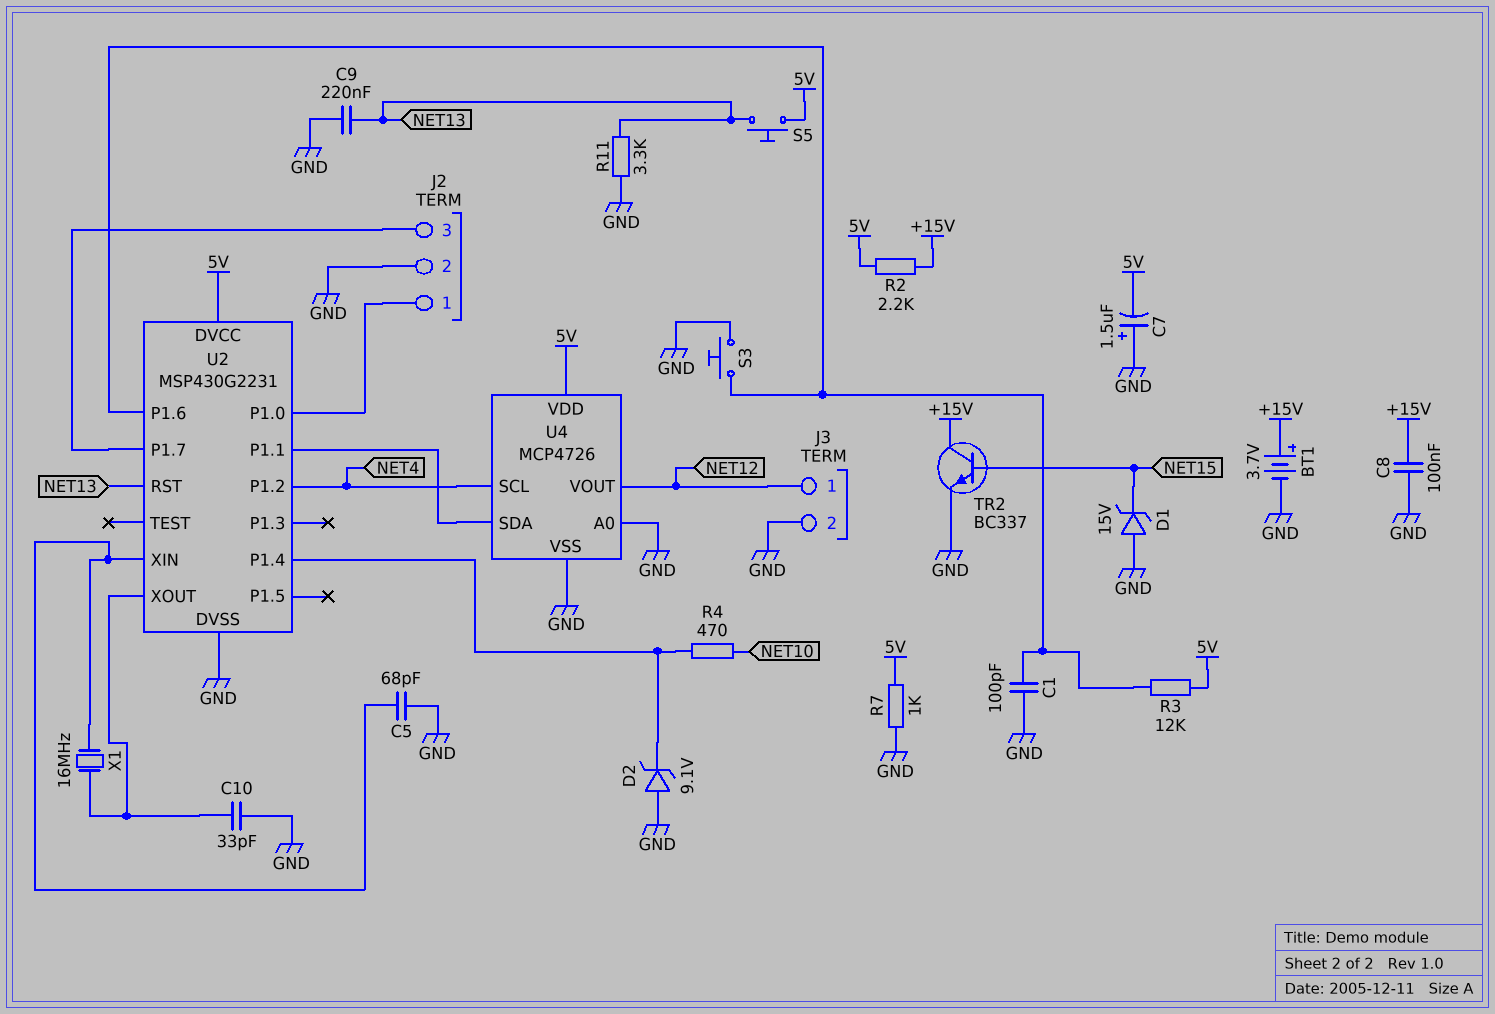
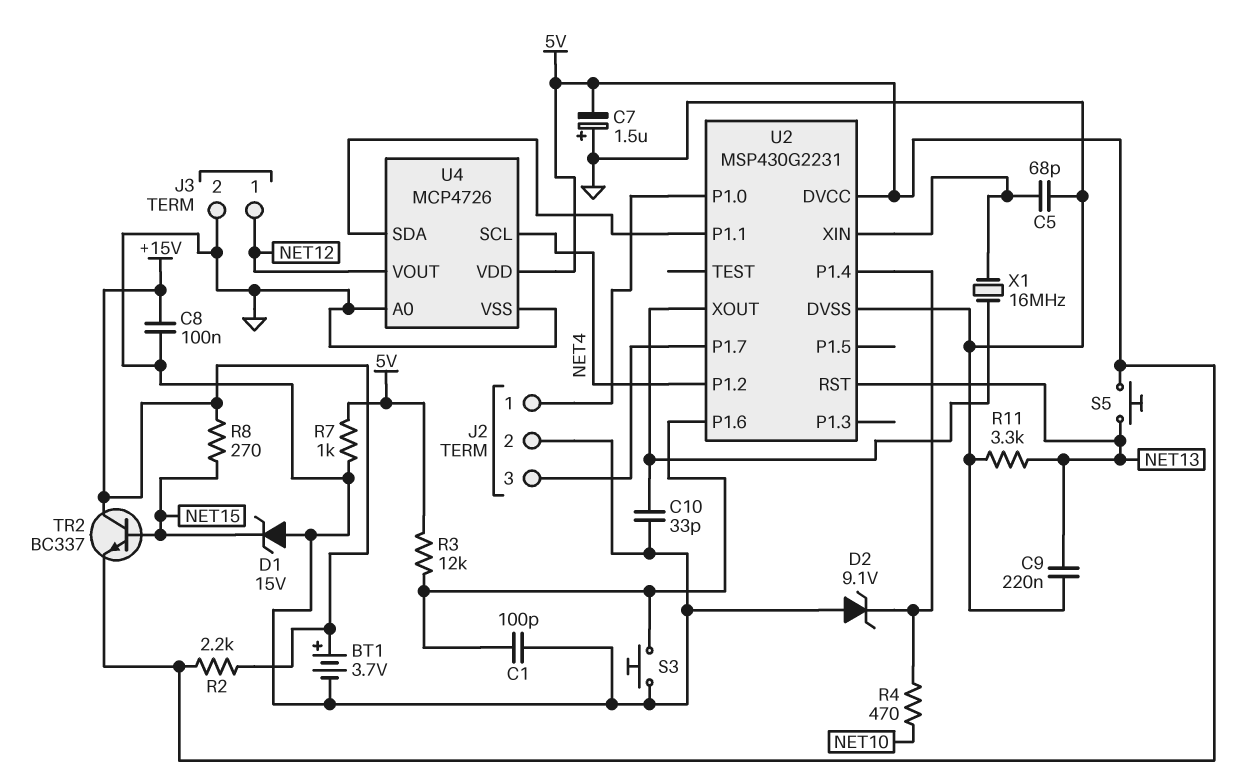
R8: none -> 270 (+15V, NET15)
TR2: NPN BC337 (B NET15, C +15V, E GND) -> NPN BC337 (B NET15, C +15V, E 5V)

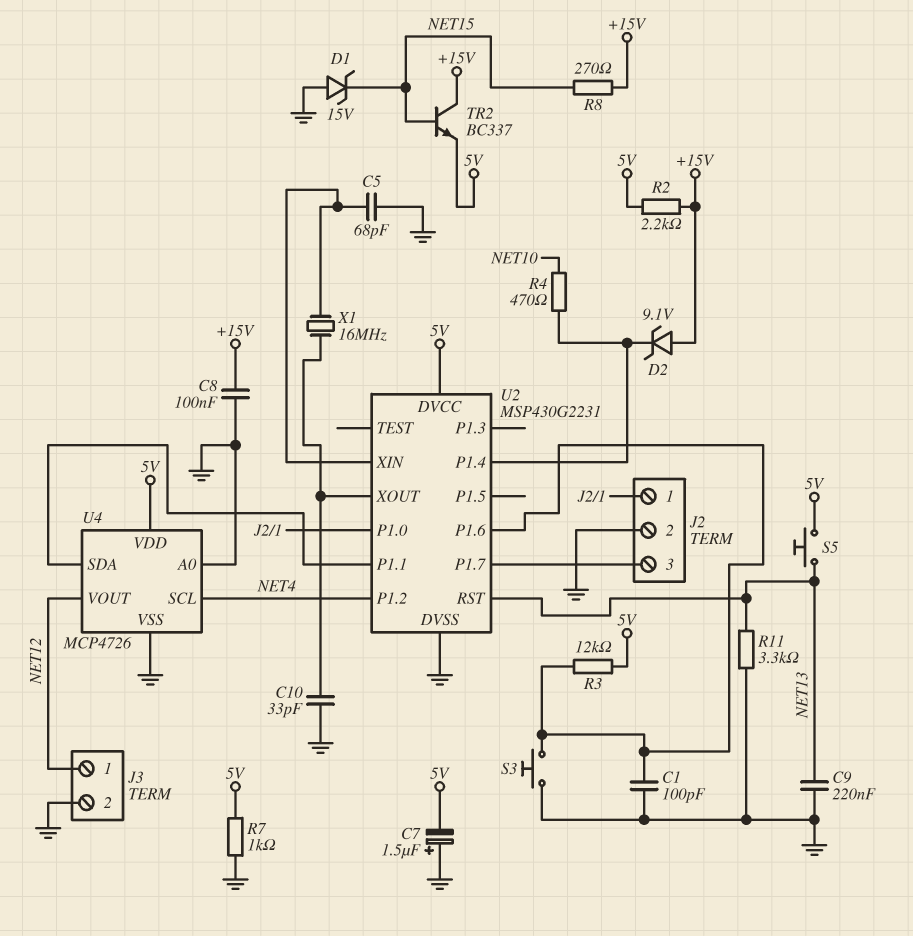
BT1: 3.7V (plus +15V, minus GND) -> none
D2: zener 9.1V (A GND, K U2/P1.4) -> zener 9.1V (A +15V, K U2/P1.4)

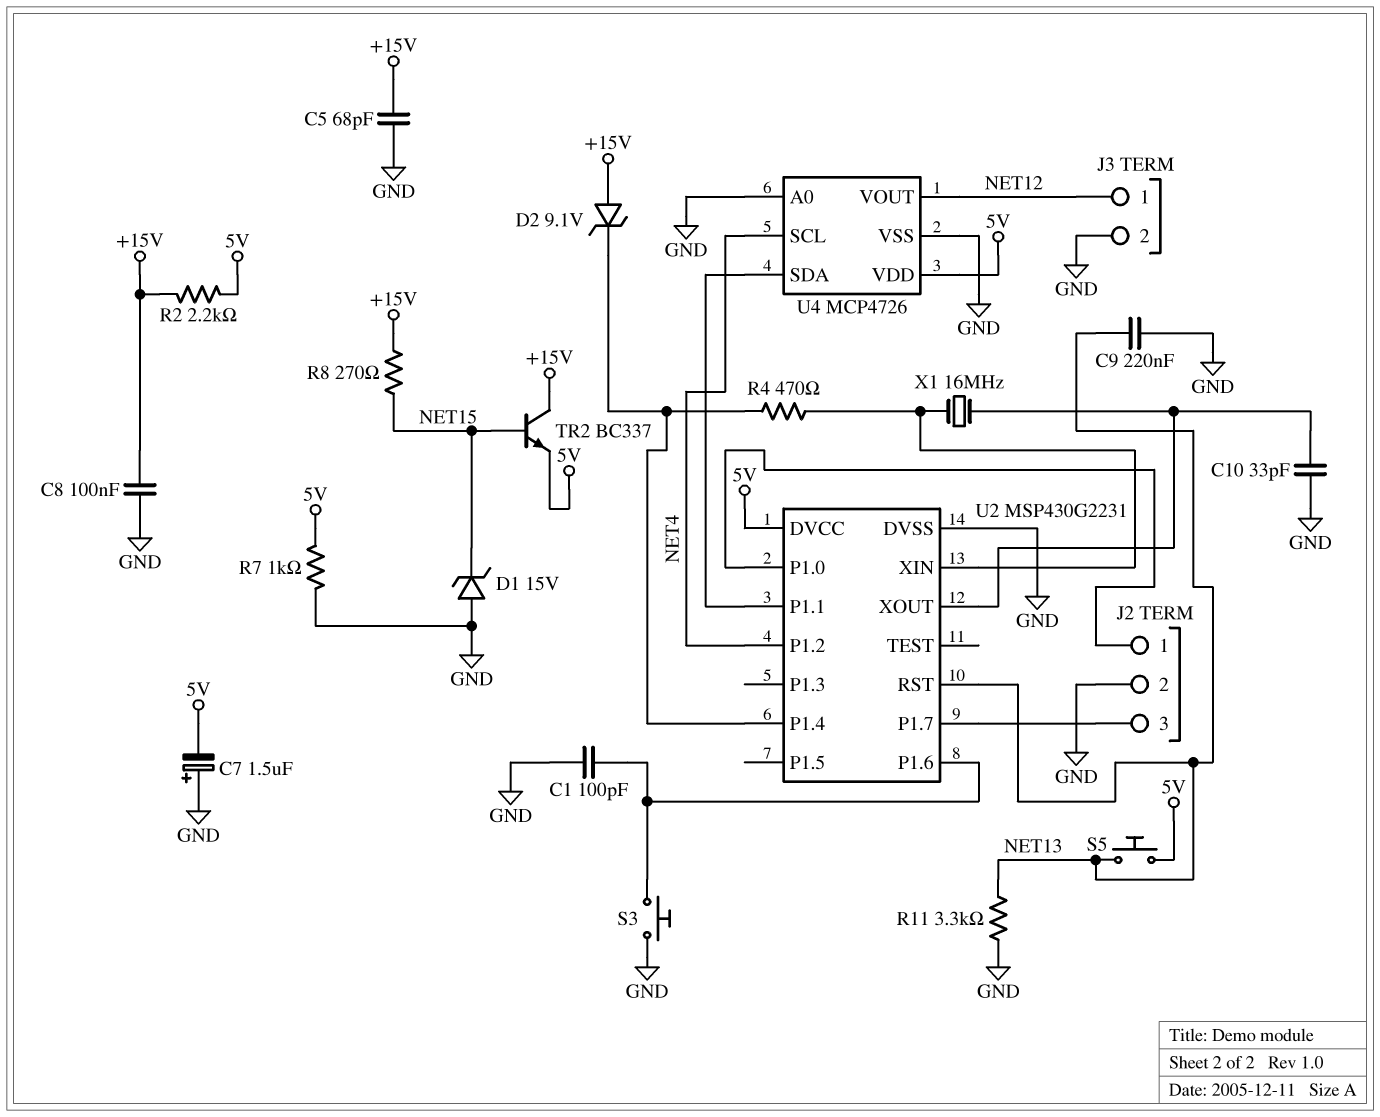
C5: 68pF (GND, U2/XIN) -> 68pF (+15V, GND)
R3: 12k (5V, U2/P1.6) -> none
R4: 470 (NET10, U2/P1.4) -> 470 (U2/P1.4, U2/XIN)

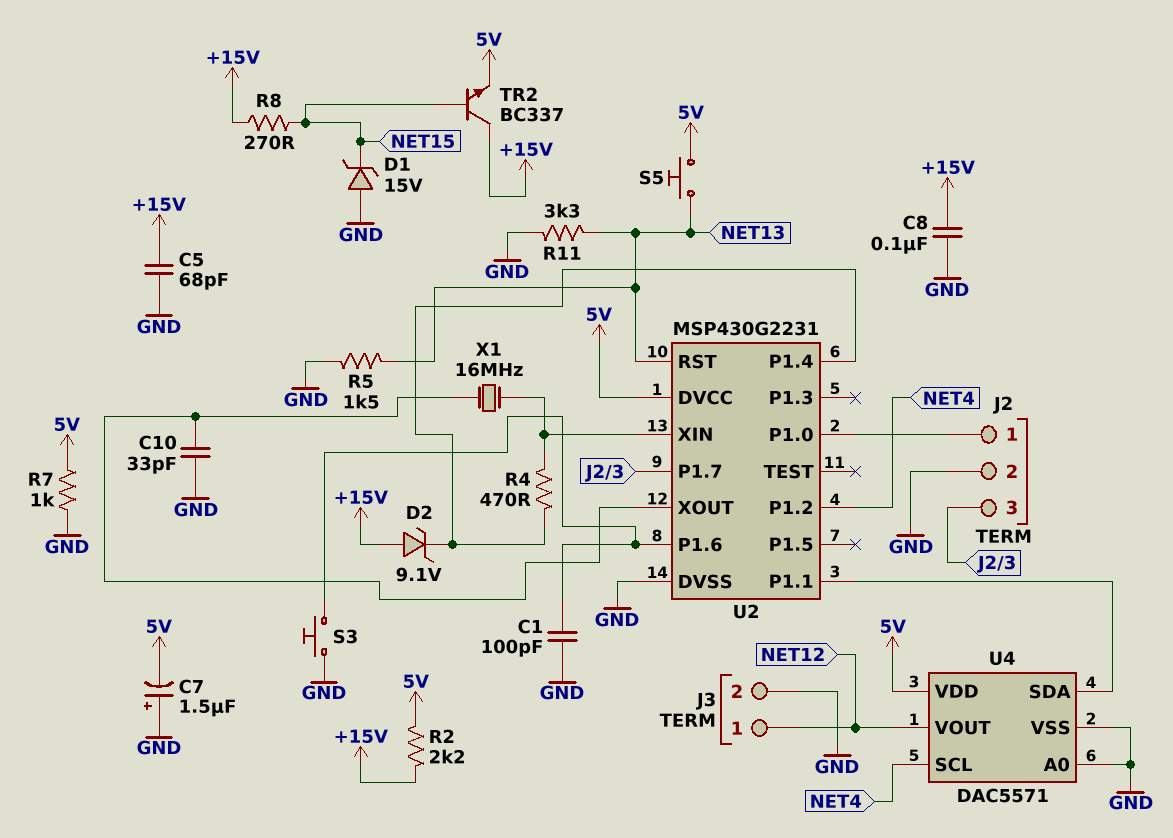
C9: 220nF (GND, NET13) -> none
R5: none -> 1.5k (GND, NET13)
U4: MCP4726 -> DAC5571

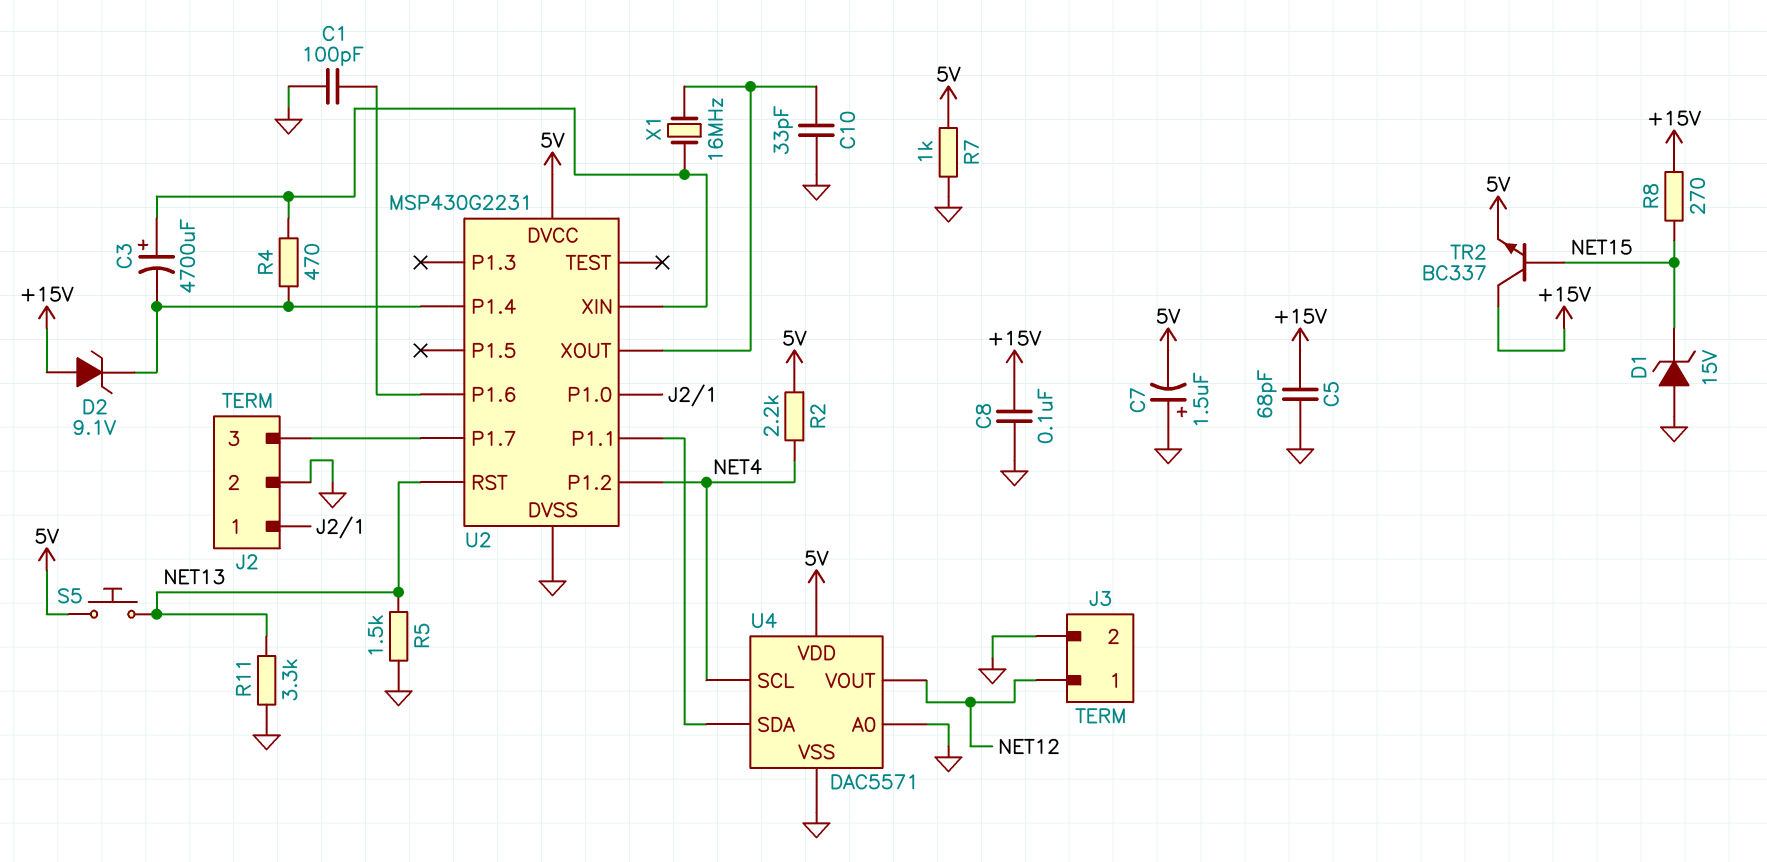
C3: none -> 4700uF (plus U2/XIN, minus U2/P1.4)
R2: 2.2k (+15V, 5V) -> 2.2k (5V, NET4)
S3: button (GND, U2/P1.6) -> none

